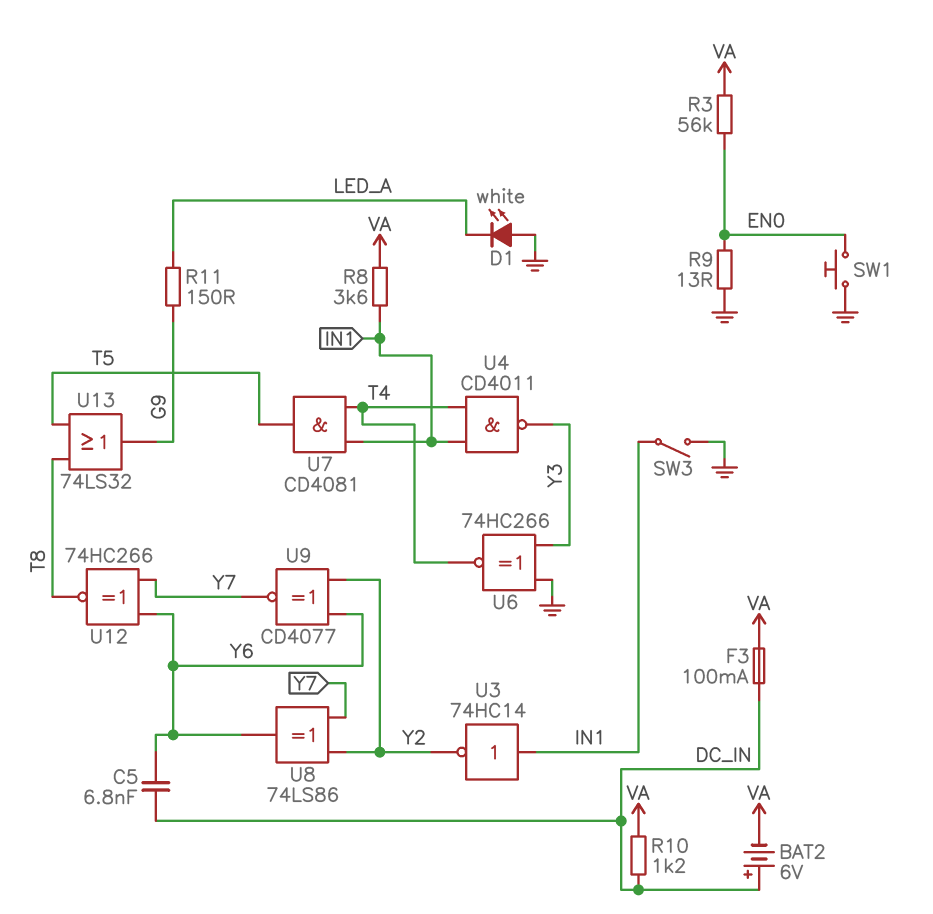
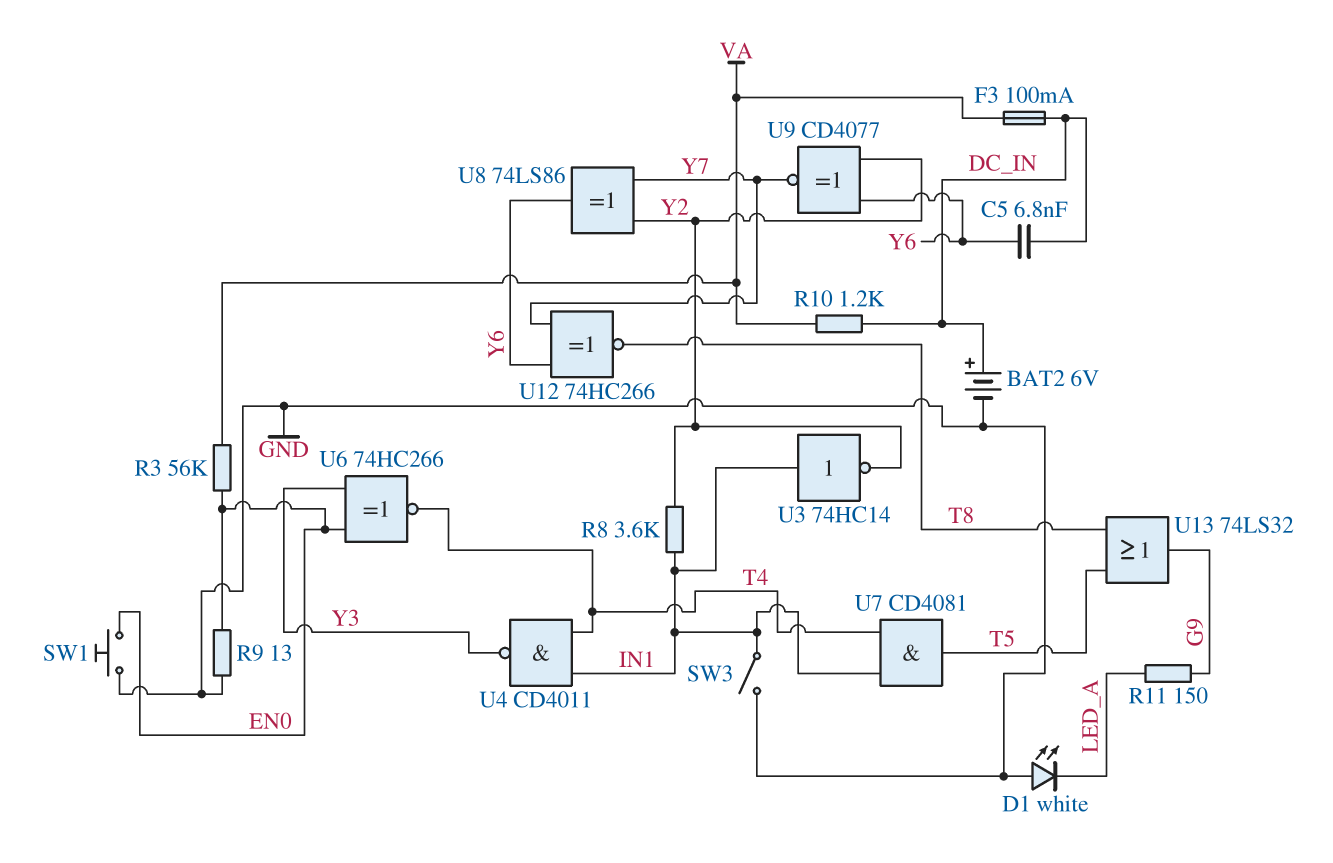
BAT2: 6V (plus DC_IN, minus VA) -> 6V (plus DC_IN, minus GND)
R8: 3.6k (IN1, VA) -> 3.6k (IN1, Y2)
U6: XNOR 74HC266 (in GND, in Y3, out T4) -> XNOR 74HC266 (in EN0, in Y3, out T4)

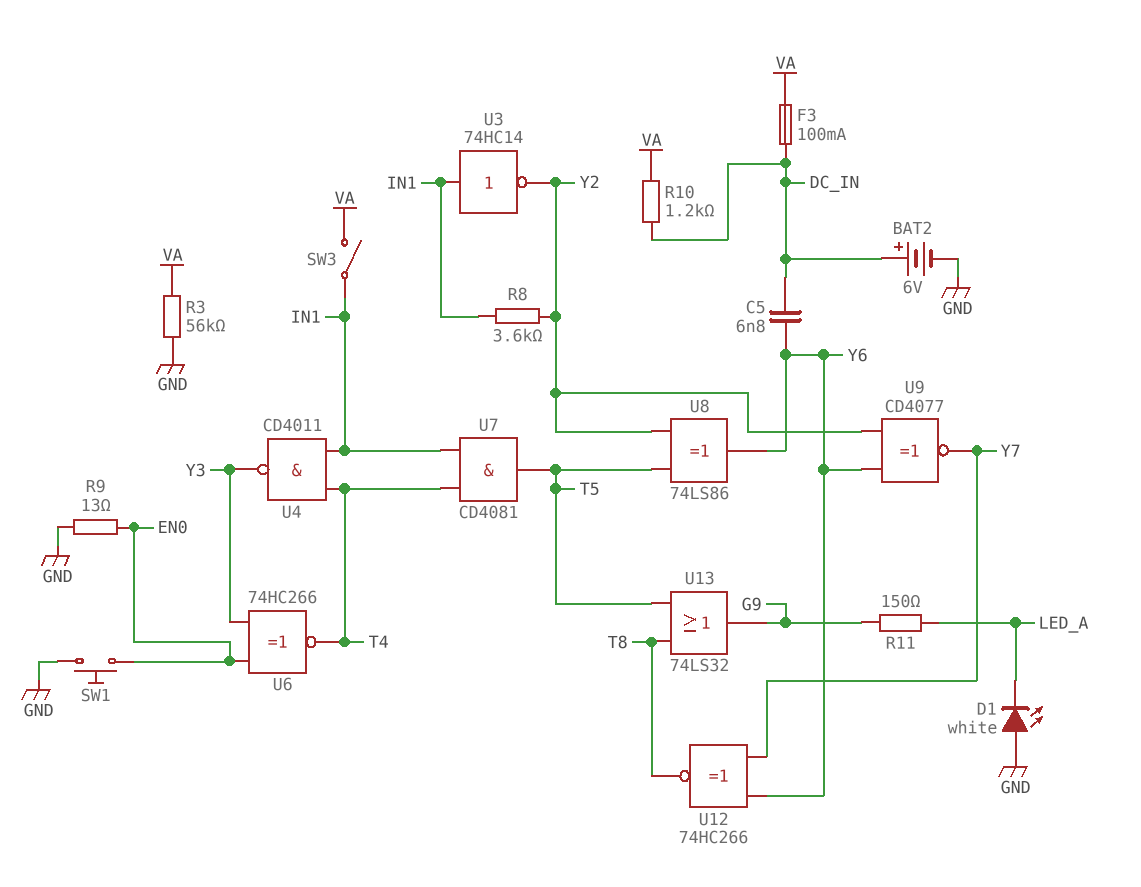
R3: 56k (EN0, VA) -> 56k (GND, VA)
SW3: switch (GND, IN1) -> switch (IN1, VA)
U8: XOR 74LS86 (in Y2, in Y7, out Y6) -> XOR 74LS86 (in T5, in Y2, out Y6)

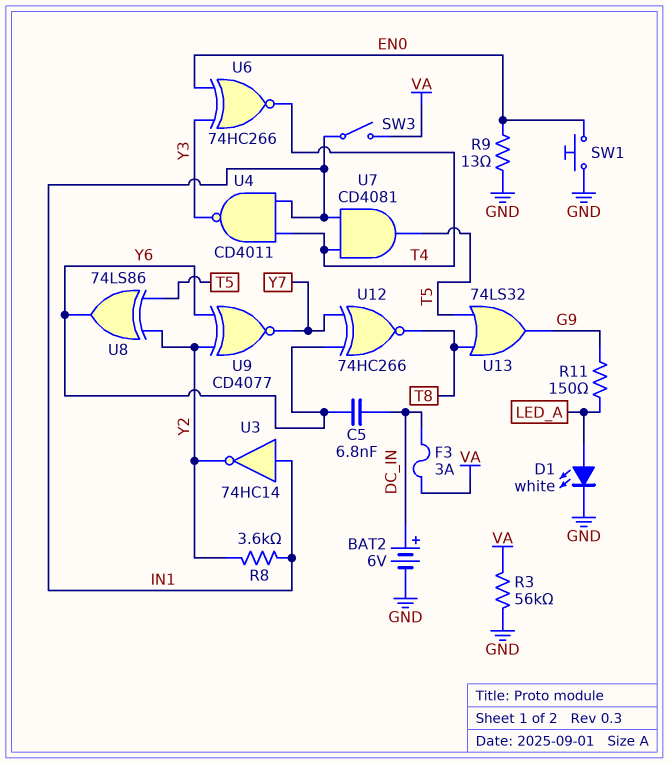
D1: LED white (A GND, K LED_A) -> LED white (A LED_A, K GND)
F3: 100mA (DC_IN, VA) -> 3A (DC_IN, VA)
R10: 1.2k (DC_IN, VA) -> none

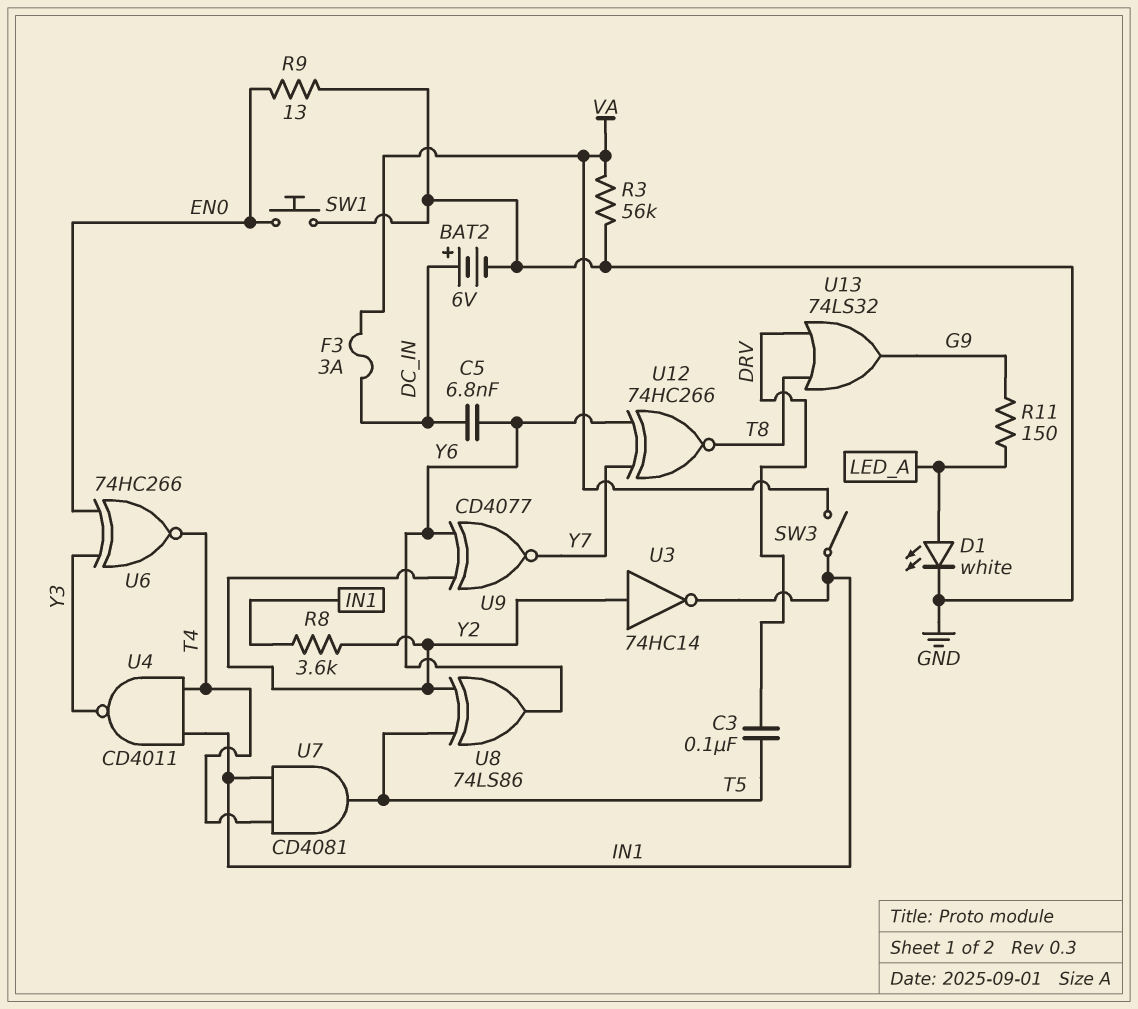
C3: none -> 100nF (DRV, T5)
U3: NOT 74HC14 (in IN1, out Y2) -> NOT 74HC14 (in Y2, out IN1)
U13: OR 74LS32 (in T5, in T8, out G9) -> OR 74LS32 (in DRV, in T8, out G9)

